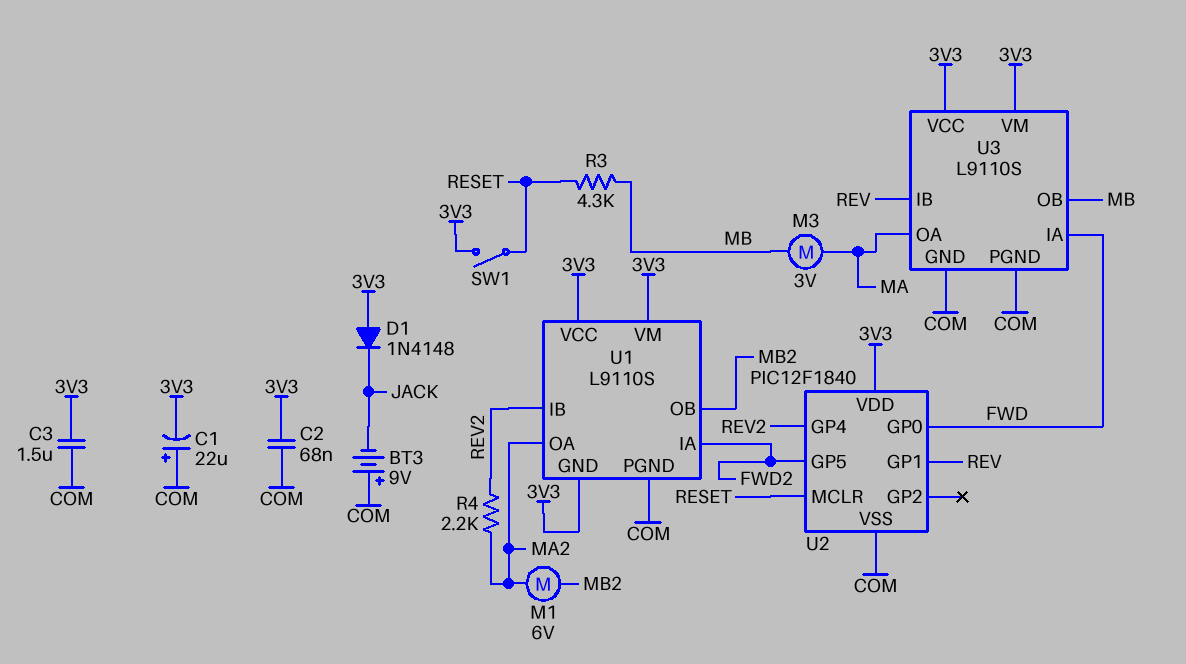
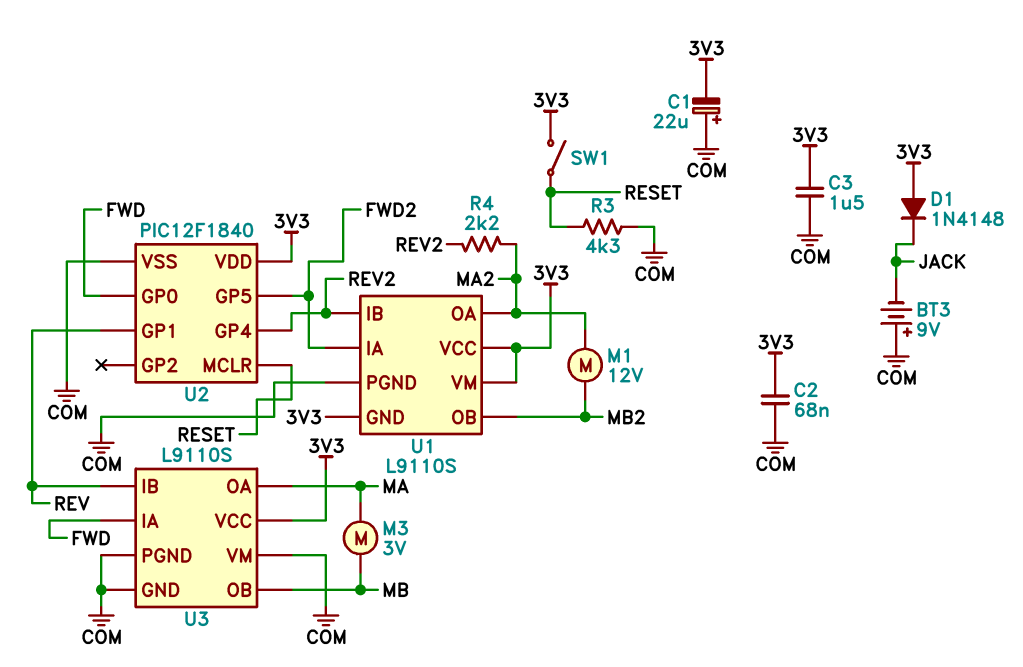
M1: motor 6V (MA2, MB2) -> motor 12V (MA2, MB2)
R3: 4.3k (MB, RESET) -> 4.3k (COM, RESET)
U3 pin VM: 3V3 -> COM

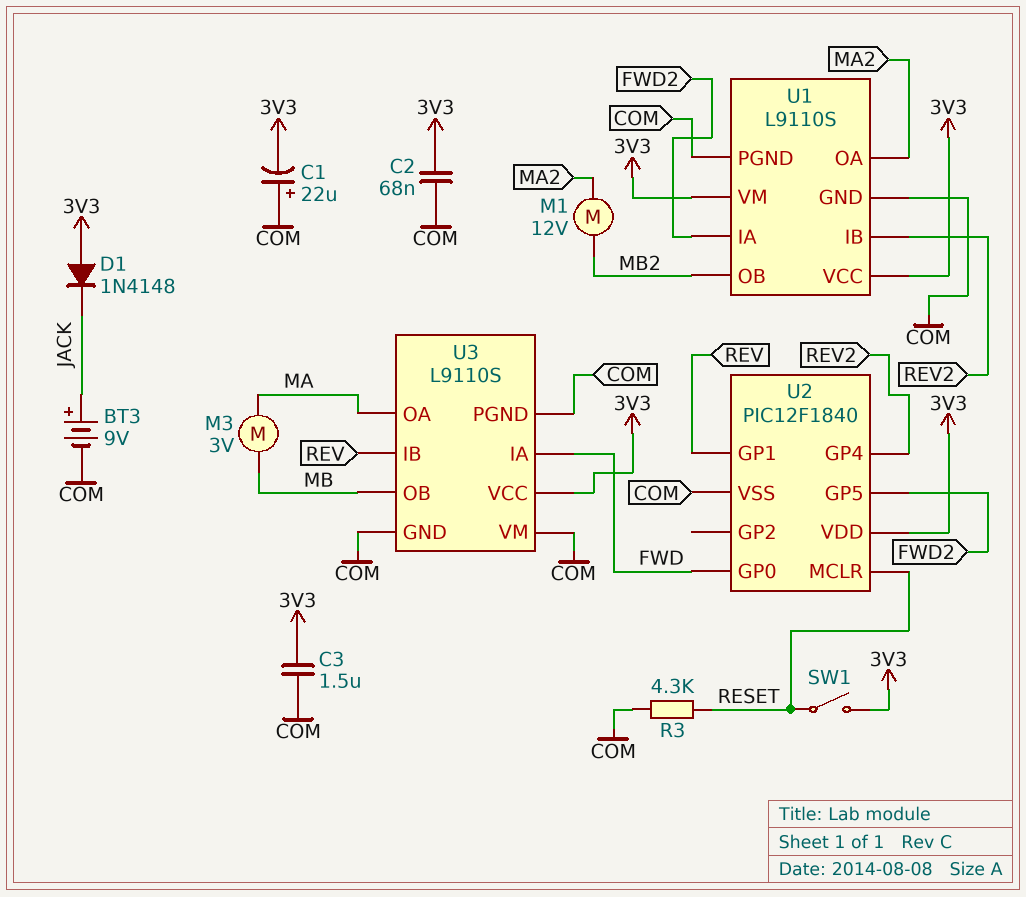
BT3: 9V (plus COM, minus JACK) -> 9V (plus JACK, minus COM)
R4: 2.2k (MA2, REV2) -> none
U1 pin GND: 3V3 -> COM

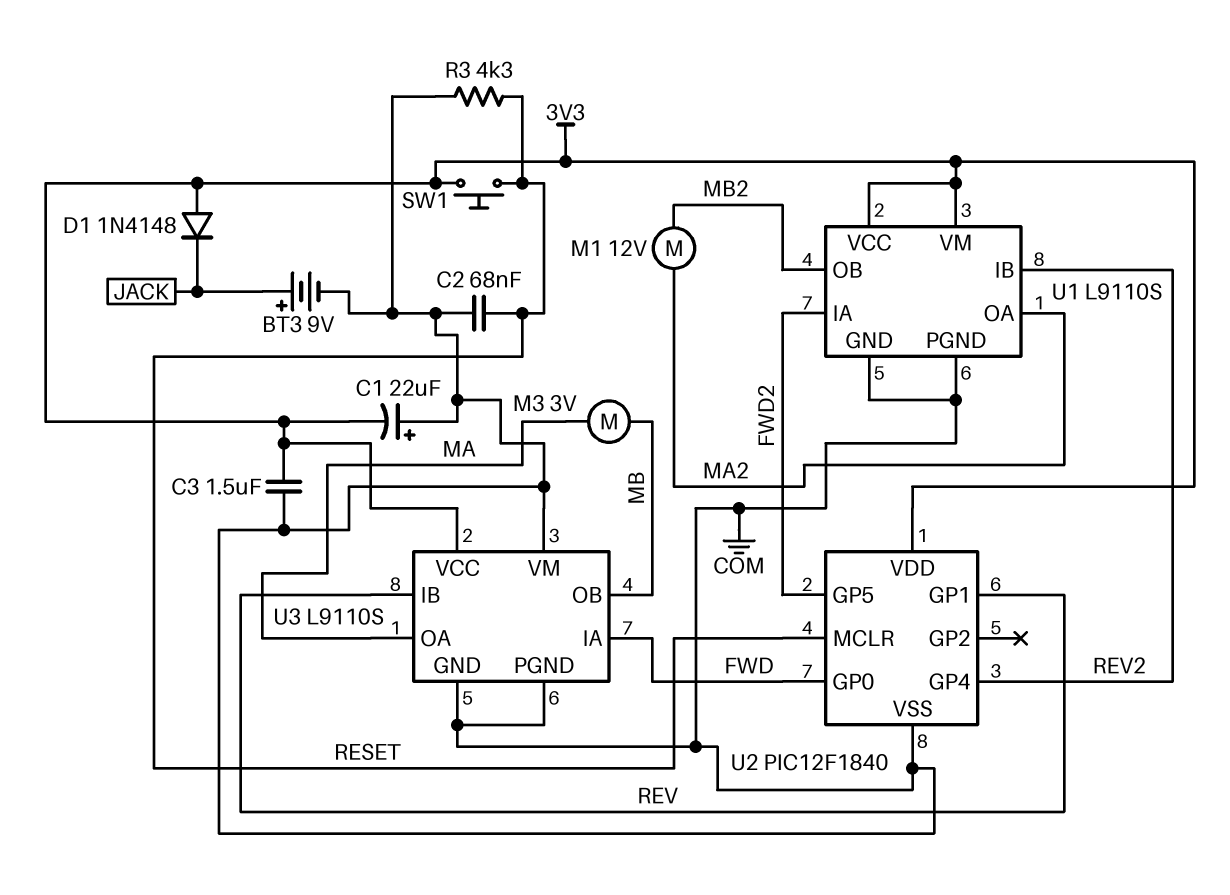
C2: 68nF (3V3, COM) -> 68nF (COM, RESET)
SW1: switch (3V3, RESET) -> button (3V3, RESET)

